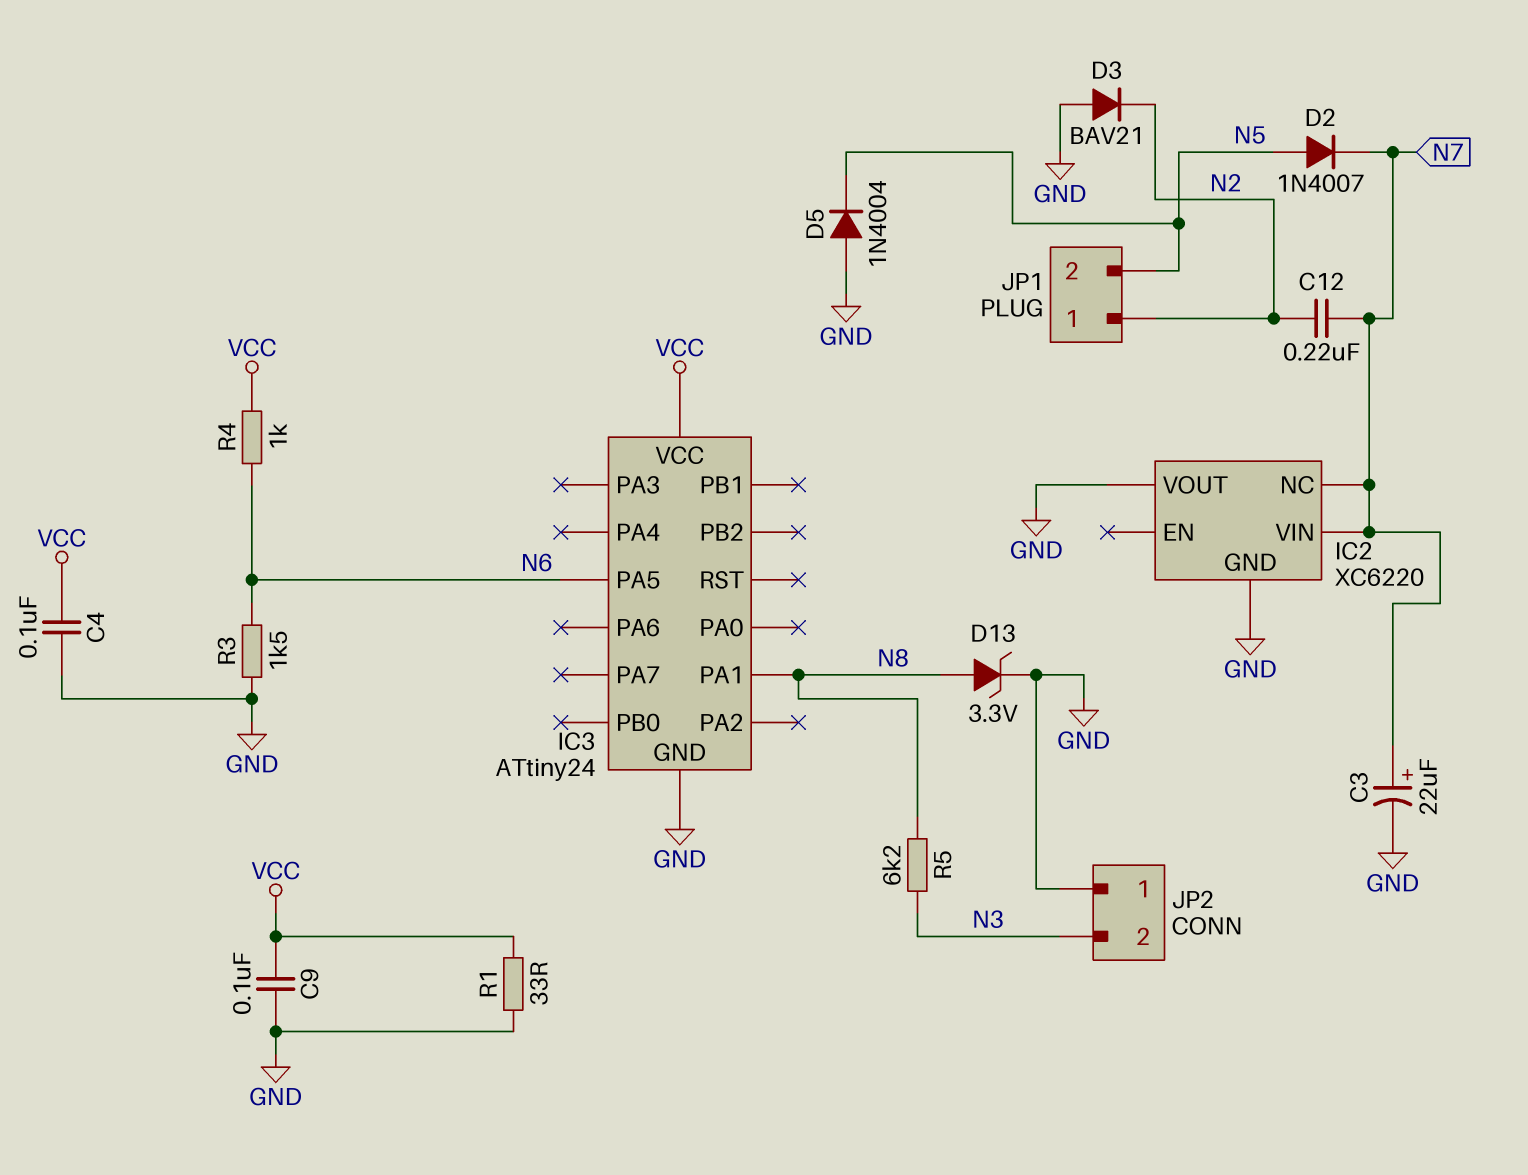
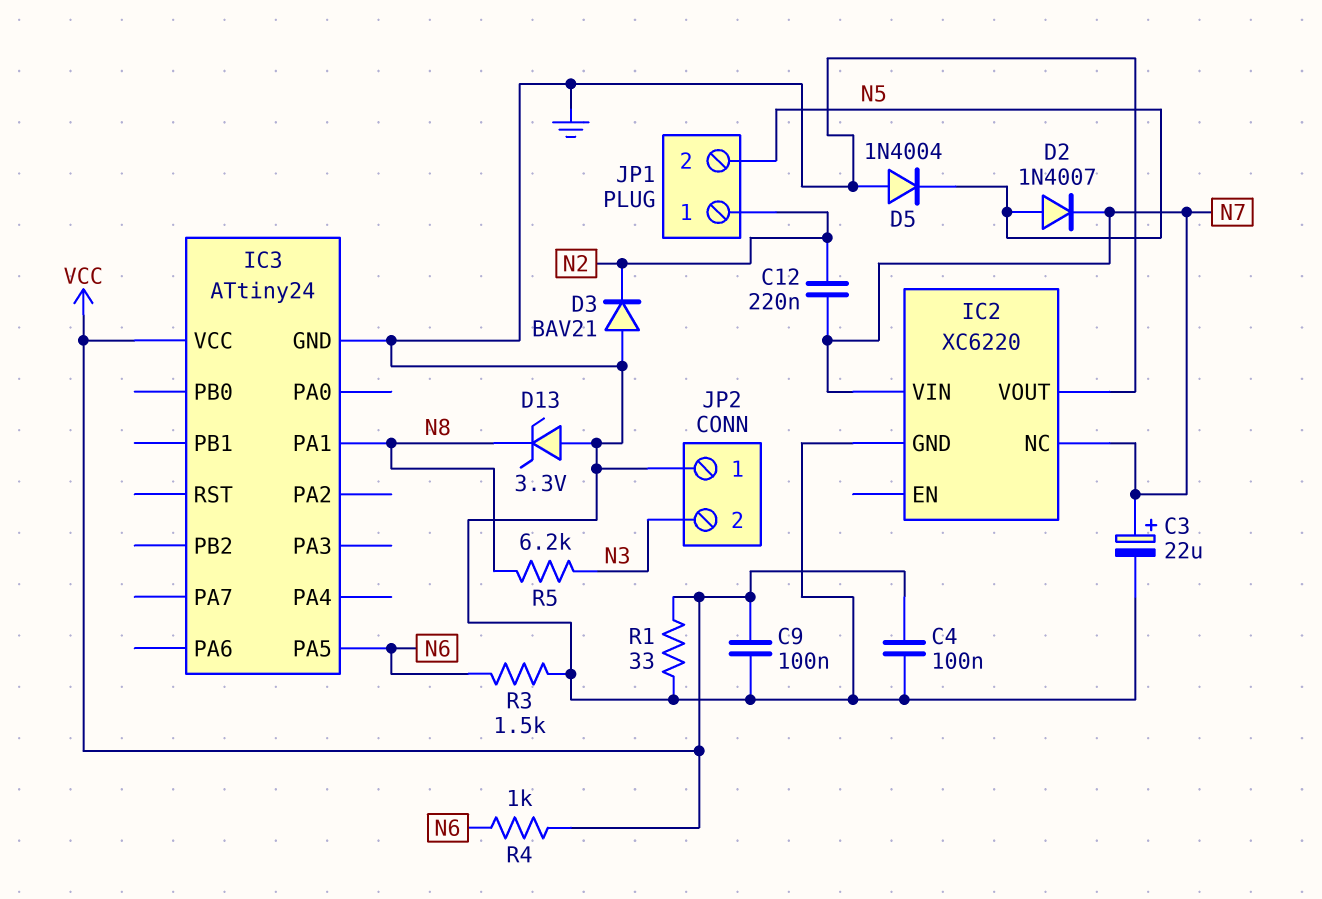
D13: zener 3.3V (A N8, K GND) -> zener 3.3V (A GND, K N8)

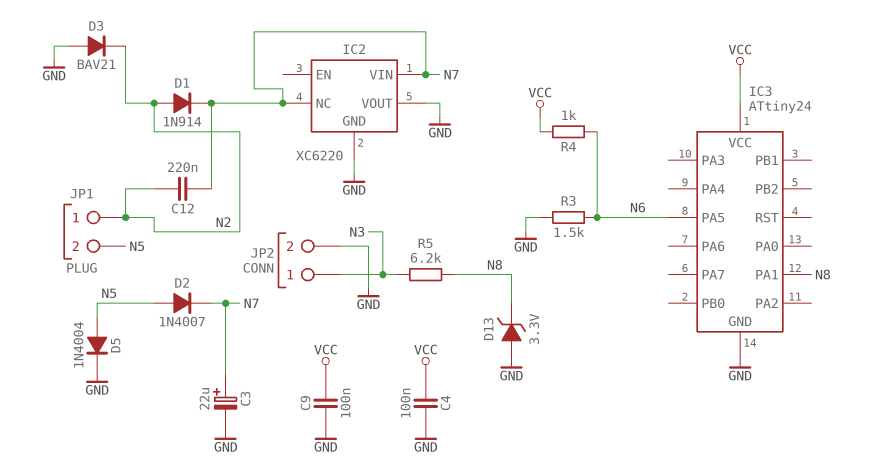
D1: none -> diode 1N914 (A N2, K N7)
D5: diode 1N4004 (A GND, K N5) -> diode 1N4004 (A N5, K GND)
JP2 pin 1: GND -> N3
JP2 pin 2: N3 -> GND
R1: 33 (GND, VCC) -> none

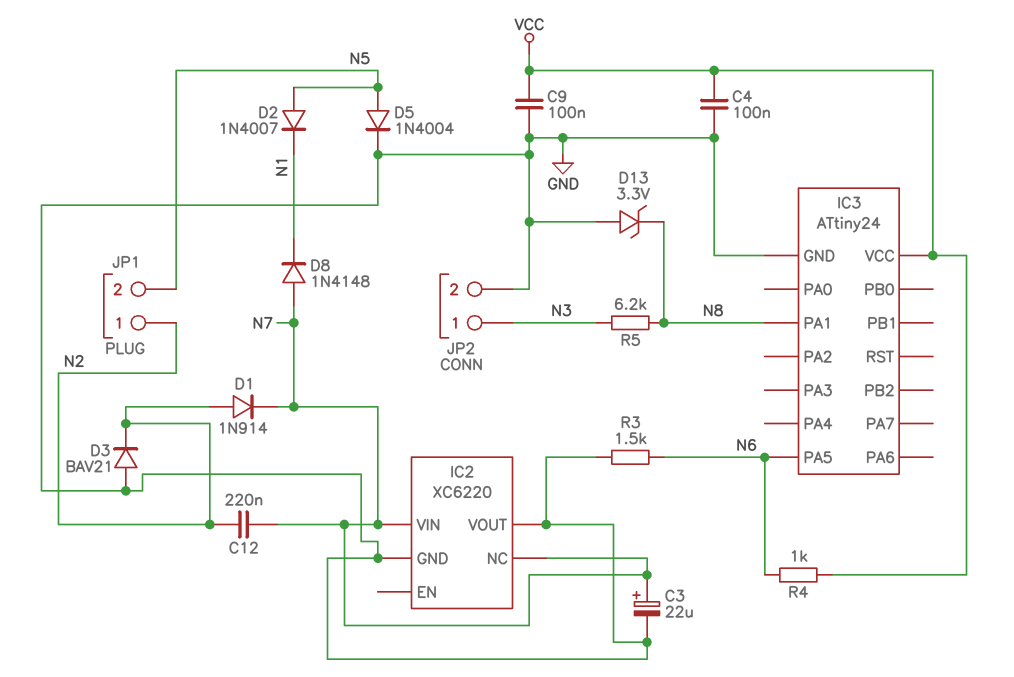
D2: diode 1N4007 (A N5, K N7) -> diode 1N4007 (A N5, K N1)
D8: none -> diode 1N4148 (A N7, K N1)

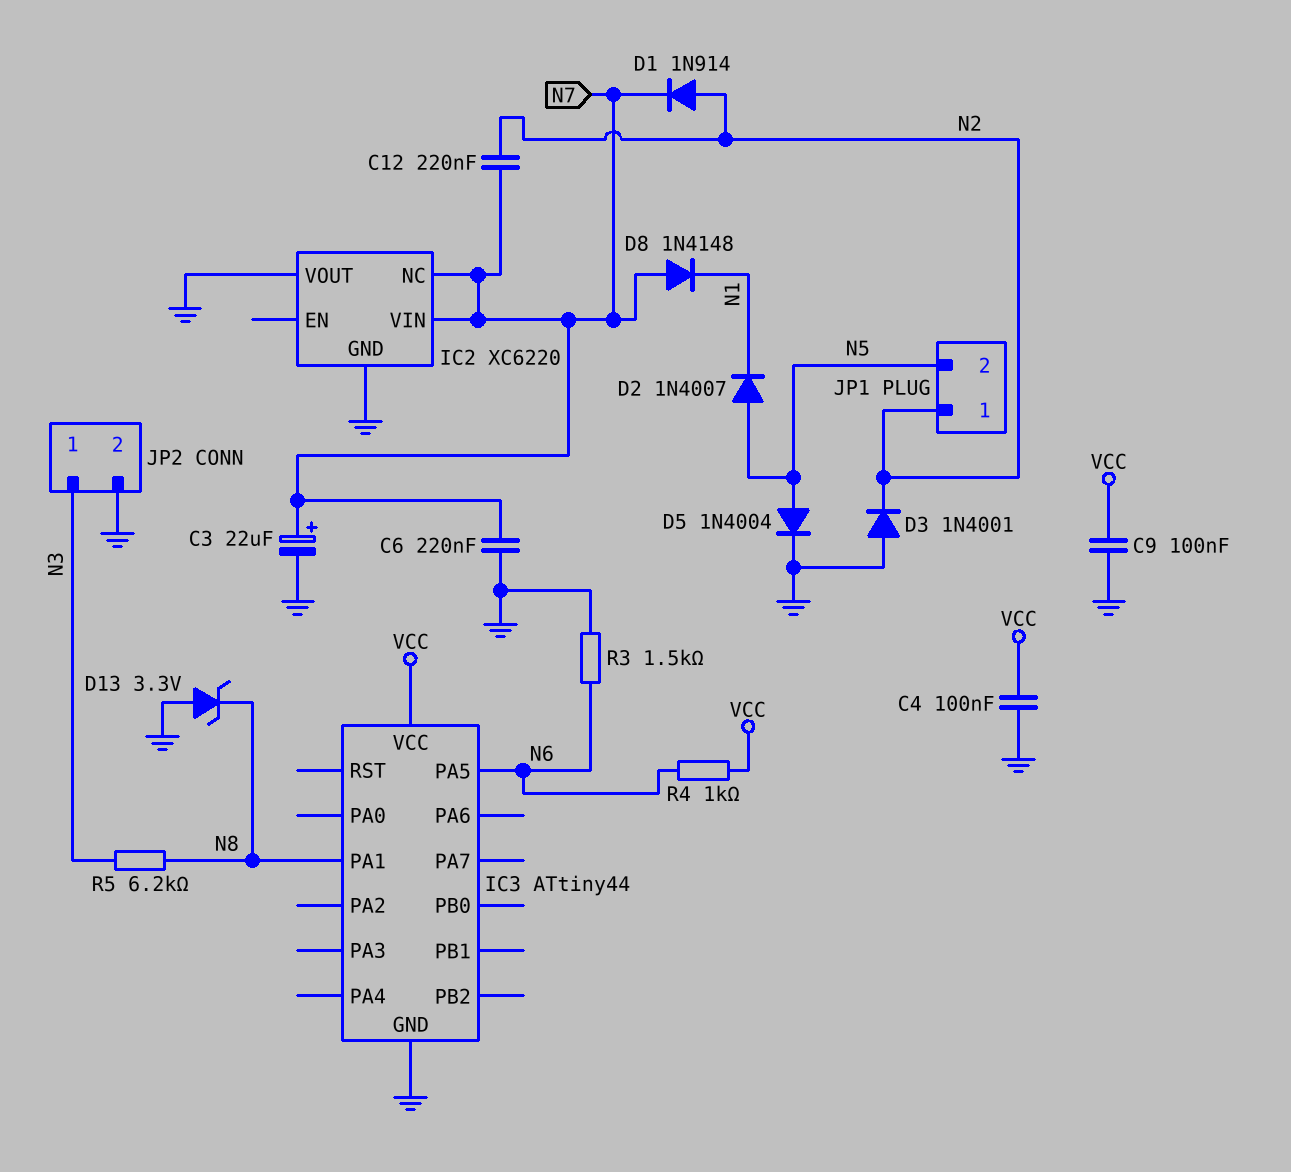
C6: none -> 220nF (GND, N7)
D3: diode BAV21 (A GND, K N2) -> diode 1N4001 (A GND, K N2)
IC3: ATtiny24 -> ATtiny44

